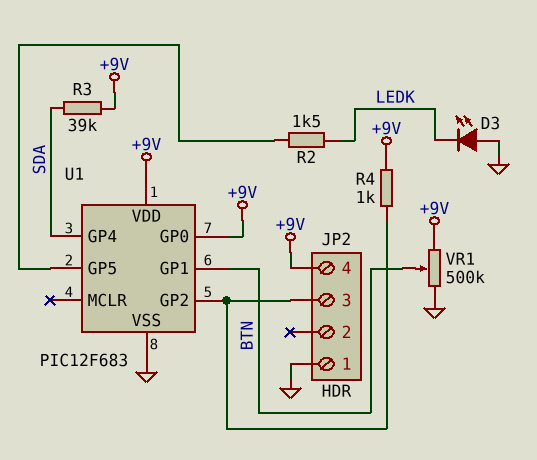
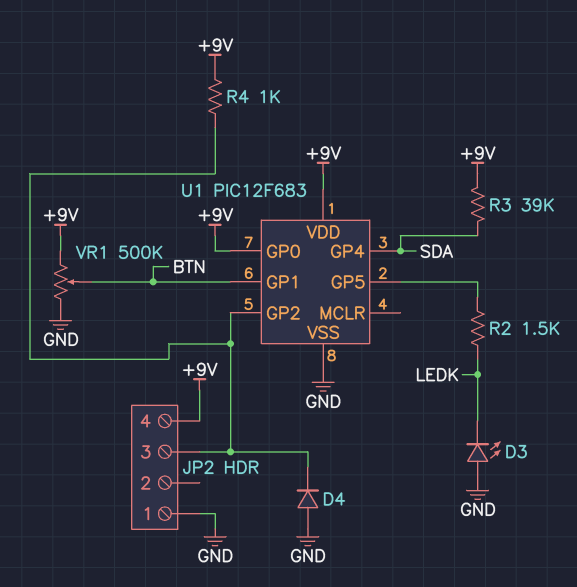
D4: none -> diode (A GND, K JP2/3)

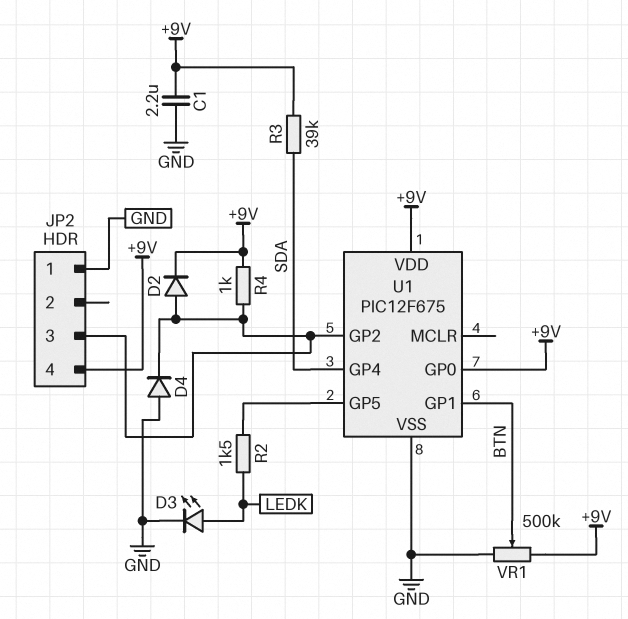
C1: none -> 2.2uF (+9V, GND)
D2: none -> diode (A JP2/3, K +9V)
D3: LED (A GND, K LEDK) -> LED (A LEDK, K GND)
U1: PIC12F683 -> PIC12F675

